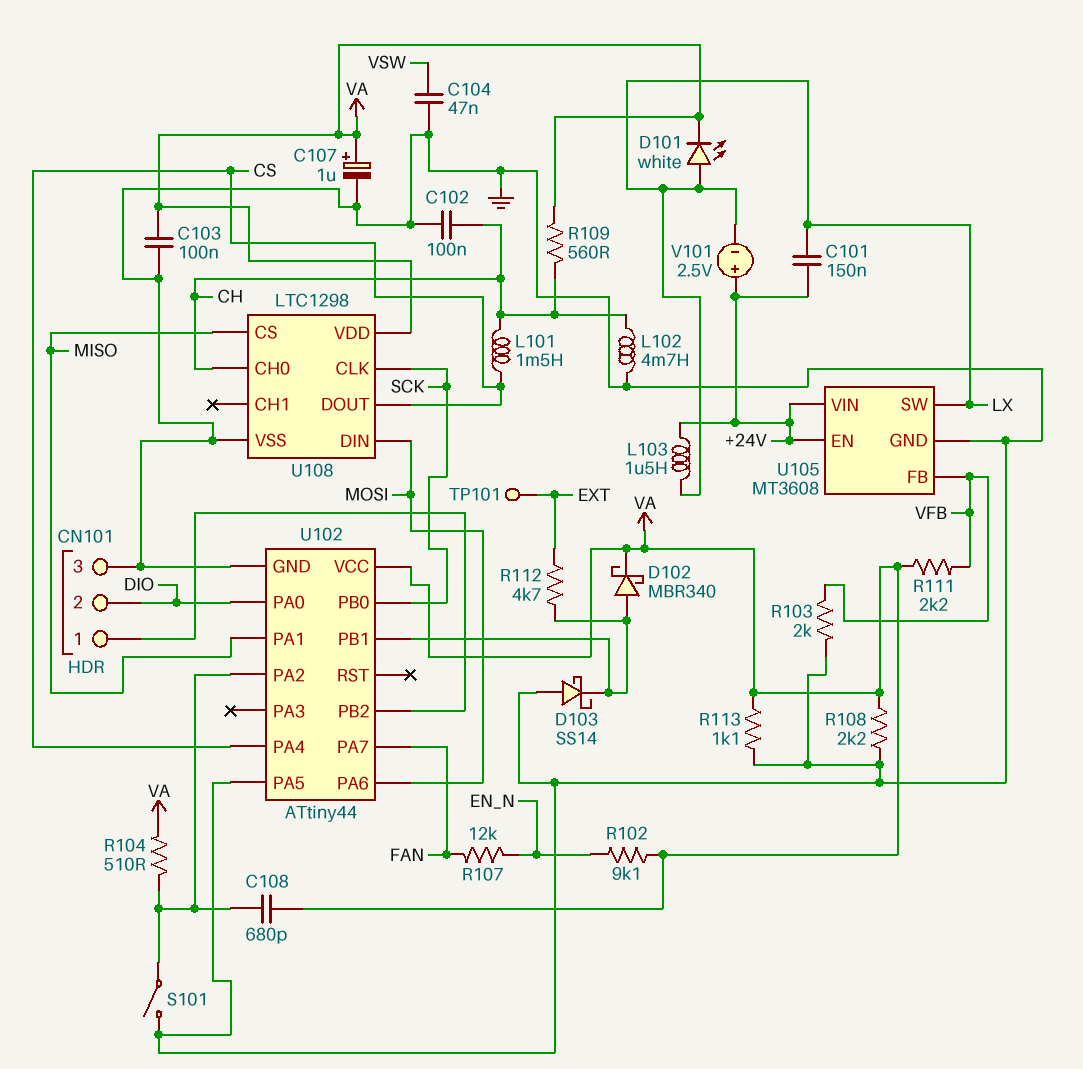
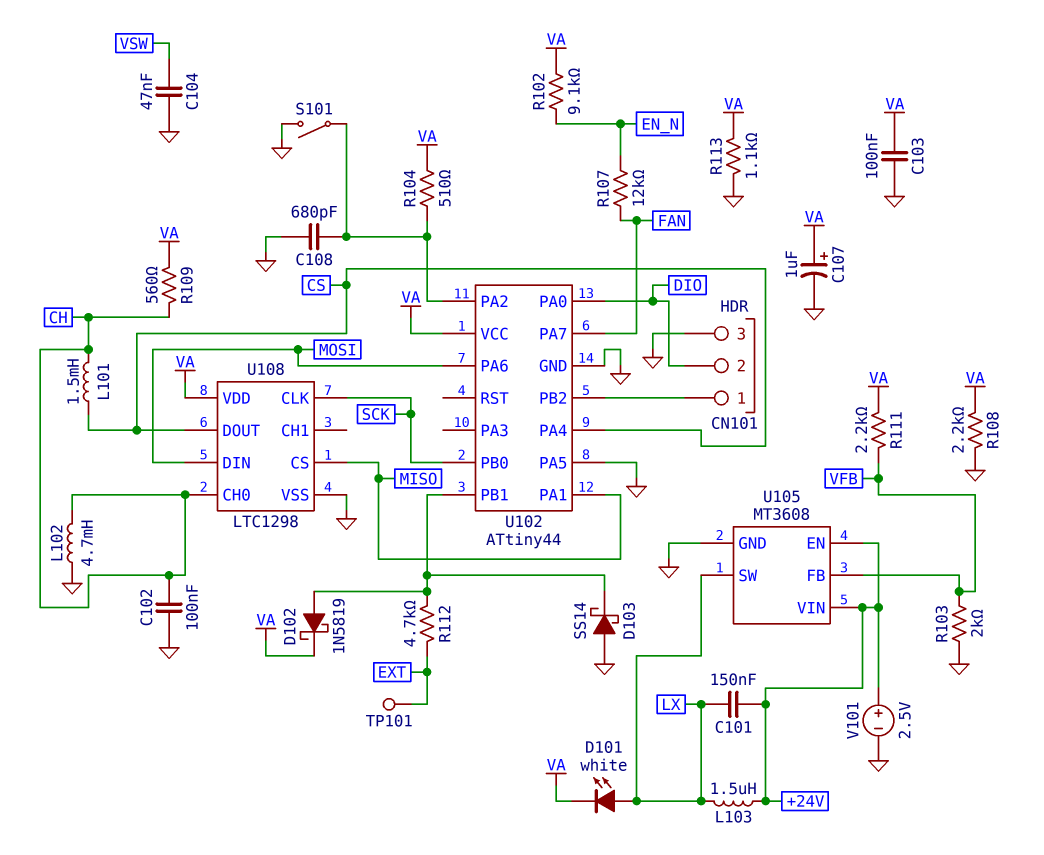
C108: 680pF (U102/PA2, VA) -> 680pF (GND, U102/PA2)
D102: schottky MBR340 (A U102/PB1, K VA) -> schottky 1N5819 (A U102/PB1, K VA)
V101: 2.5V (plus +24V, minus LX) -> 2.5V (plus +24V, minus GND)

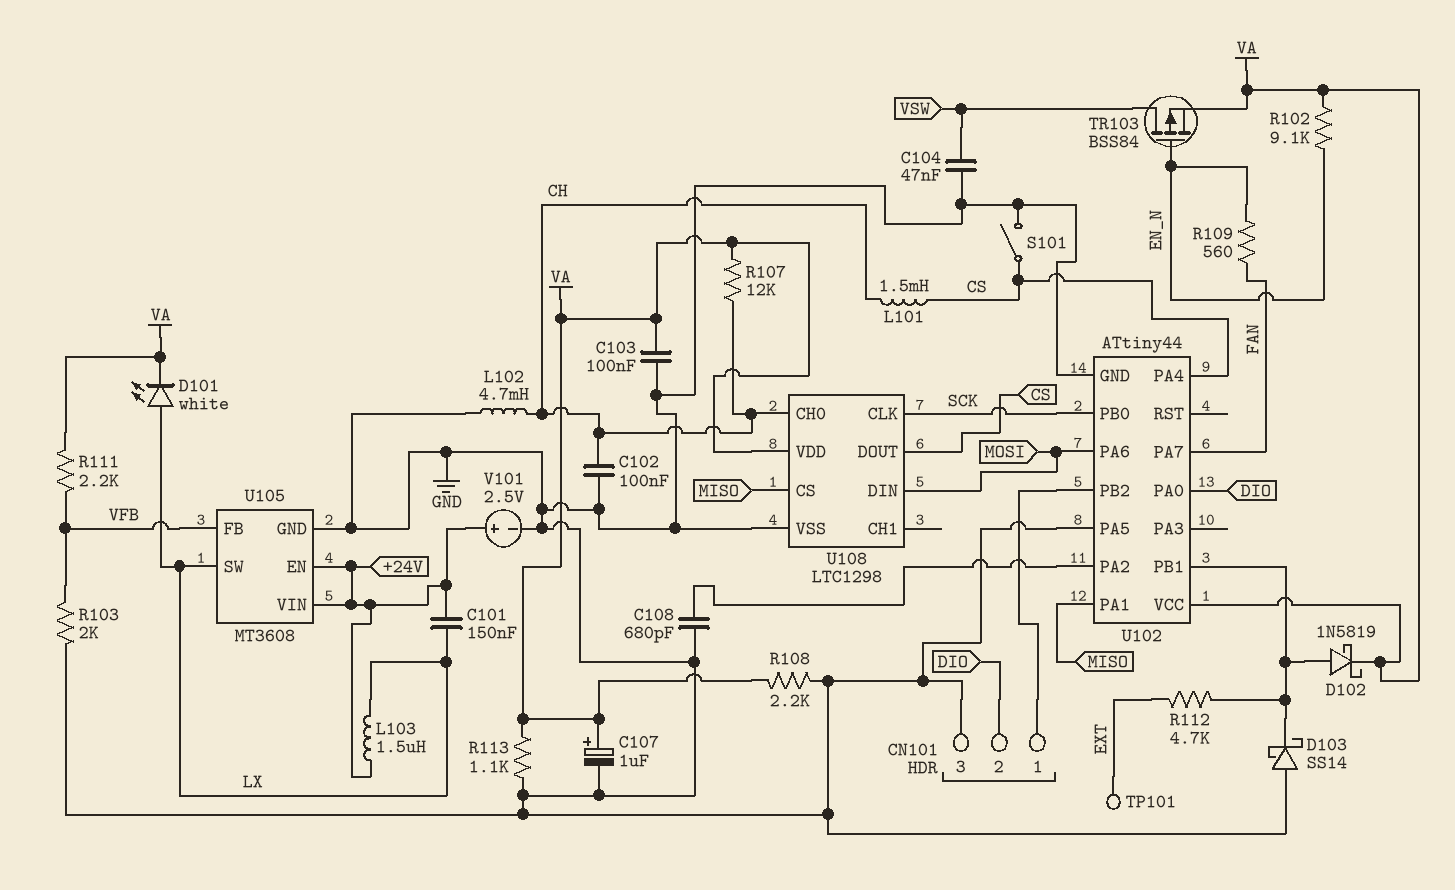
R104: 510 (U102/PA2, VA) -> none
R107: 12k (EN_N, FAN) -> 12k (CH, VA)
R109: 560 (CH, VA) -> 560 (EN_N, FAN)
S101: switch (GND, U102/PA2) -> switch (CS, GND)
TR103: none -> PMOS BSS84 (G EN_N, D VSW, S VA)

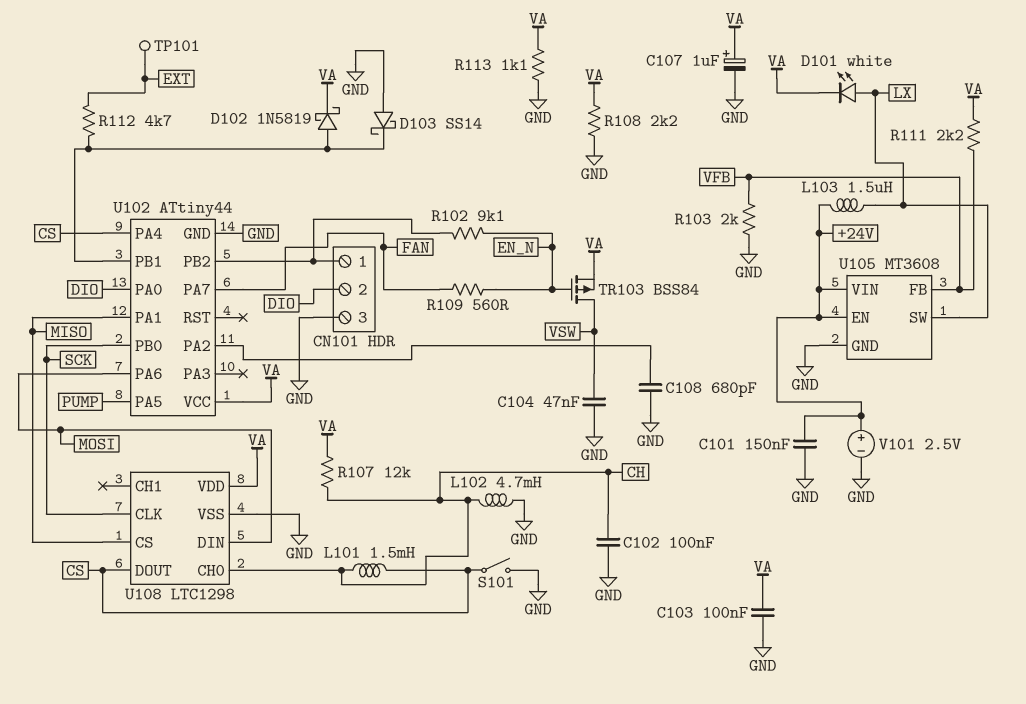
C101: 150nF (+24V, LX) -> 150nF (+24V, GND)
R102: 9.1k (EN_N, VA) -> 9.1k (CN101/1, EN_N)
U102 pin PA5: GND -> PUMP

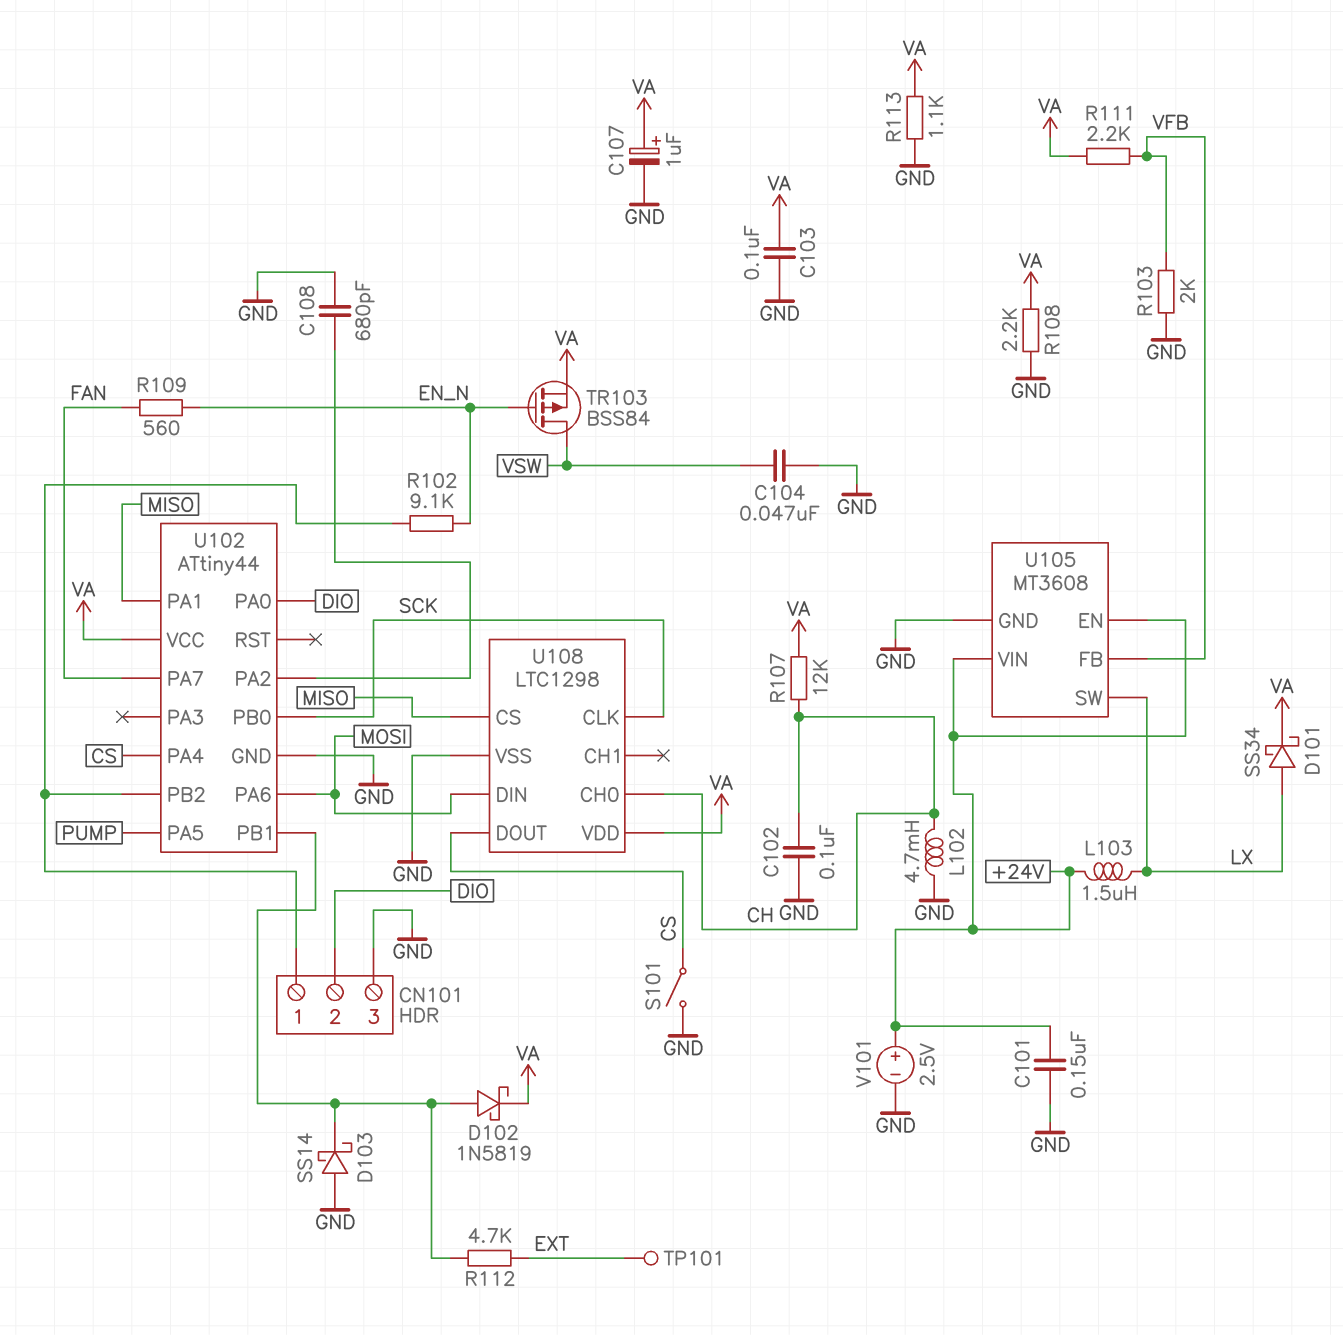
D101: LED white (A LX, K VA) -> schottky SS34 (A LX, K VA)
L101: 1.5mH (CH, CS) -> none

